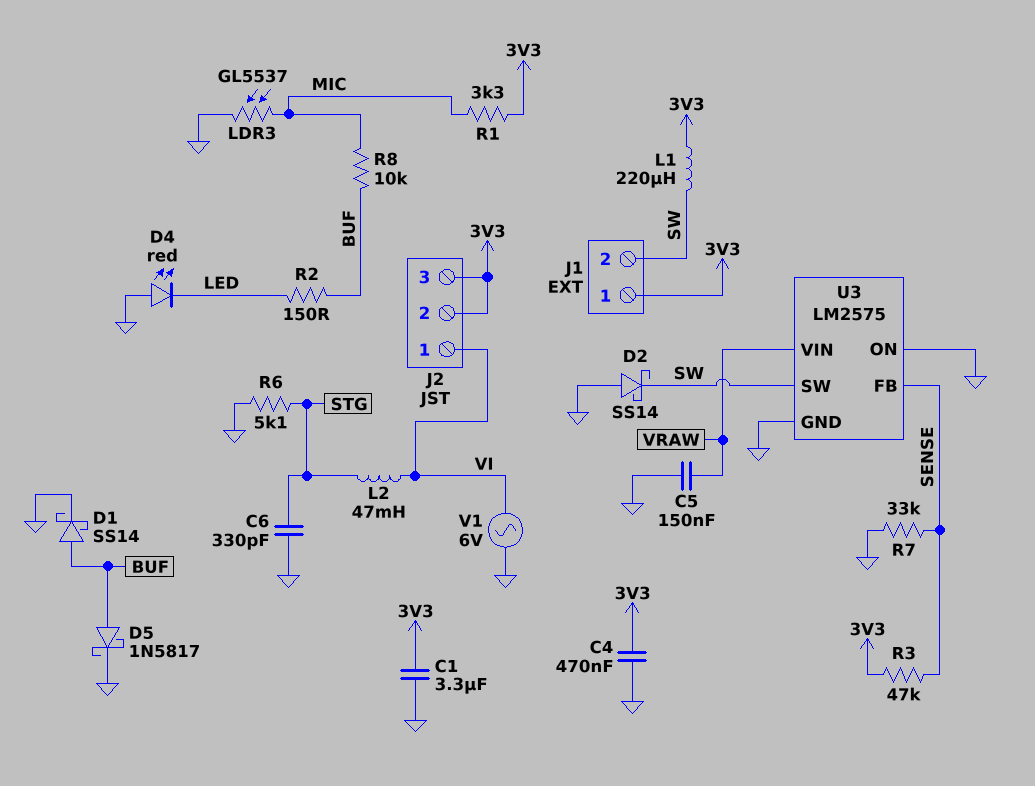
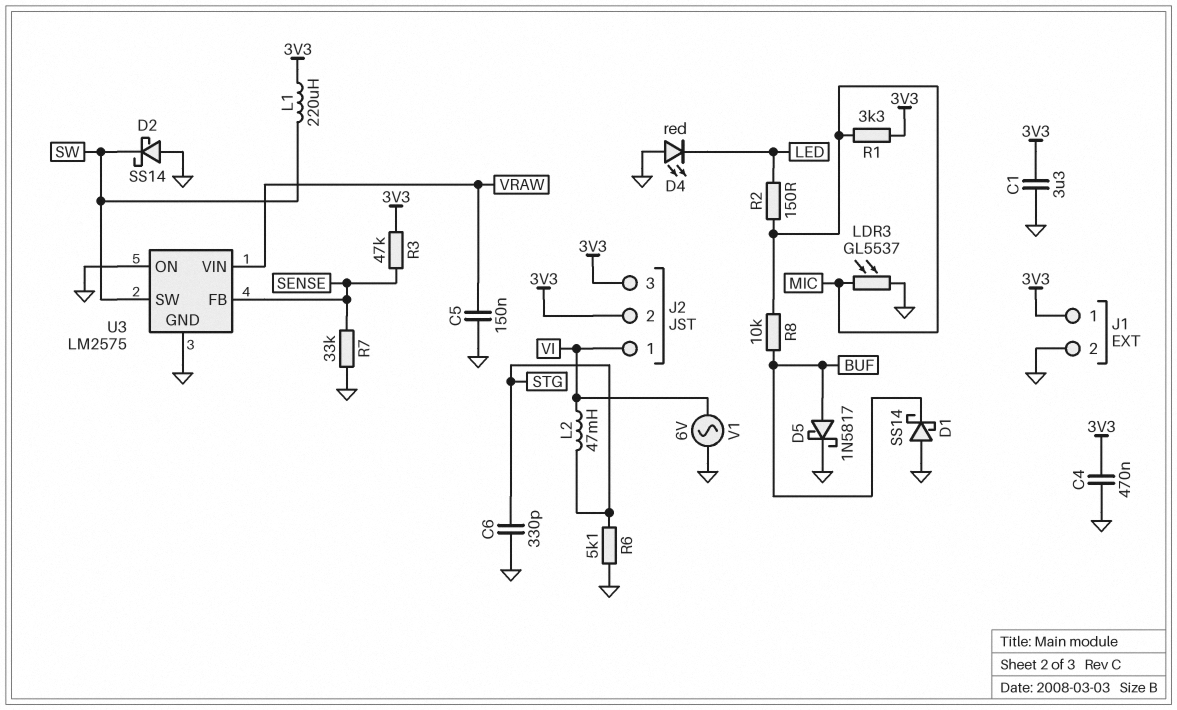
D1: schottky SS14 (A BUF, K GND) -> schottky SS14 (A GND, K BUF)
J1 pin 2: SW -> GND
R2: 150 (BUF, LED) -> 150 (LED, MIC)

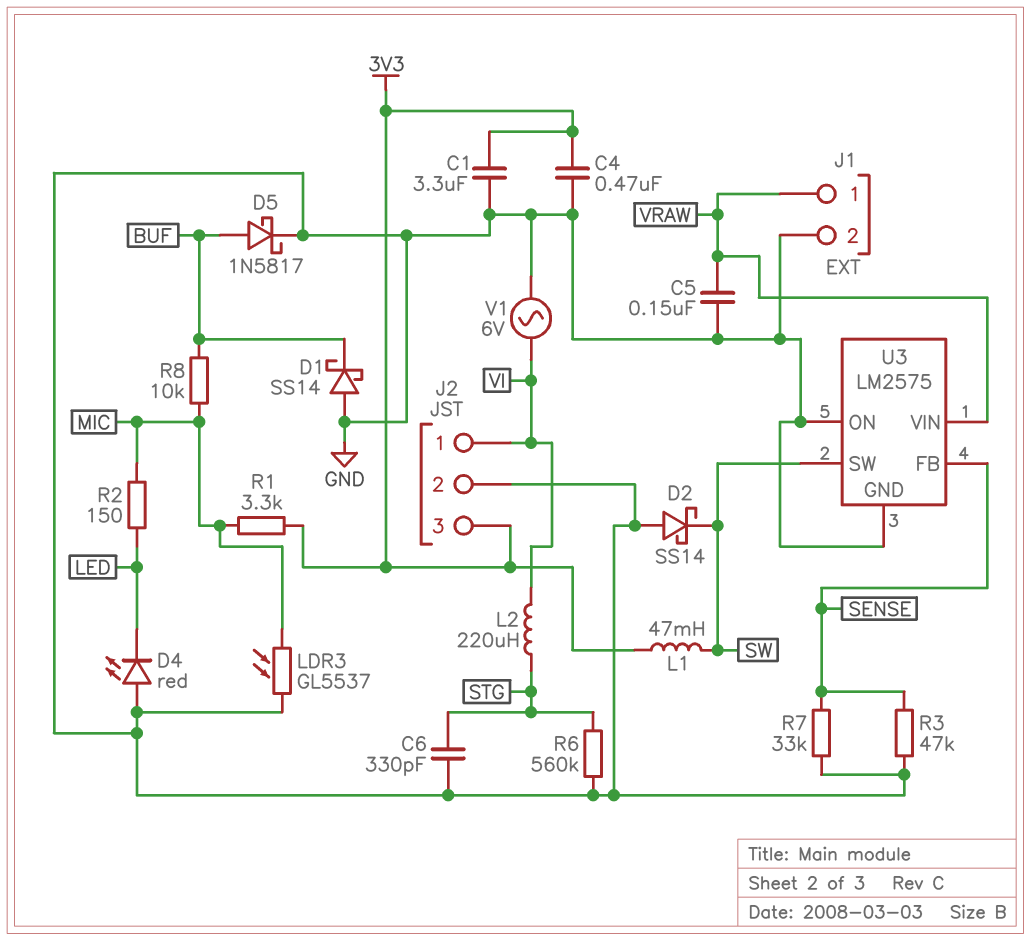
J1 pin 1: 3V3 -> VRAW
J2 pin 2: 3V3 -> GND
L1: 220uH (3V3, SW) -> 47mH (3V3, SW)
L2: 47mH (STG, VI) -> 220uH (STG, VI)
R3: 47k (3V3, SENSE) -> 47k (GND, SENSE)
R6: 5.1k (GND, STG) -> 560k (GND, STG)

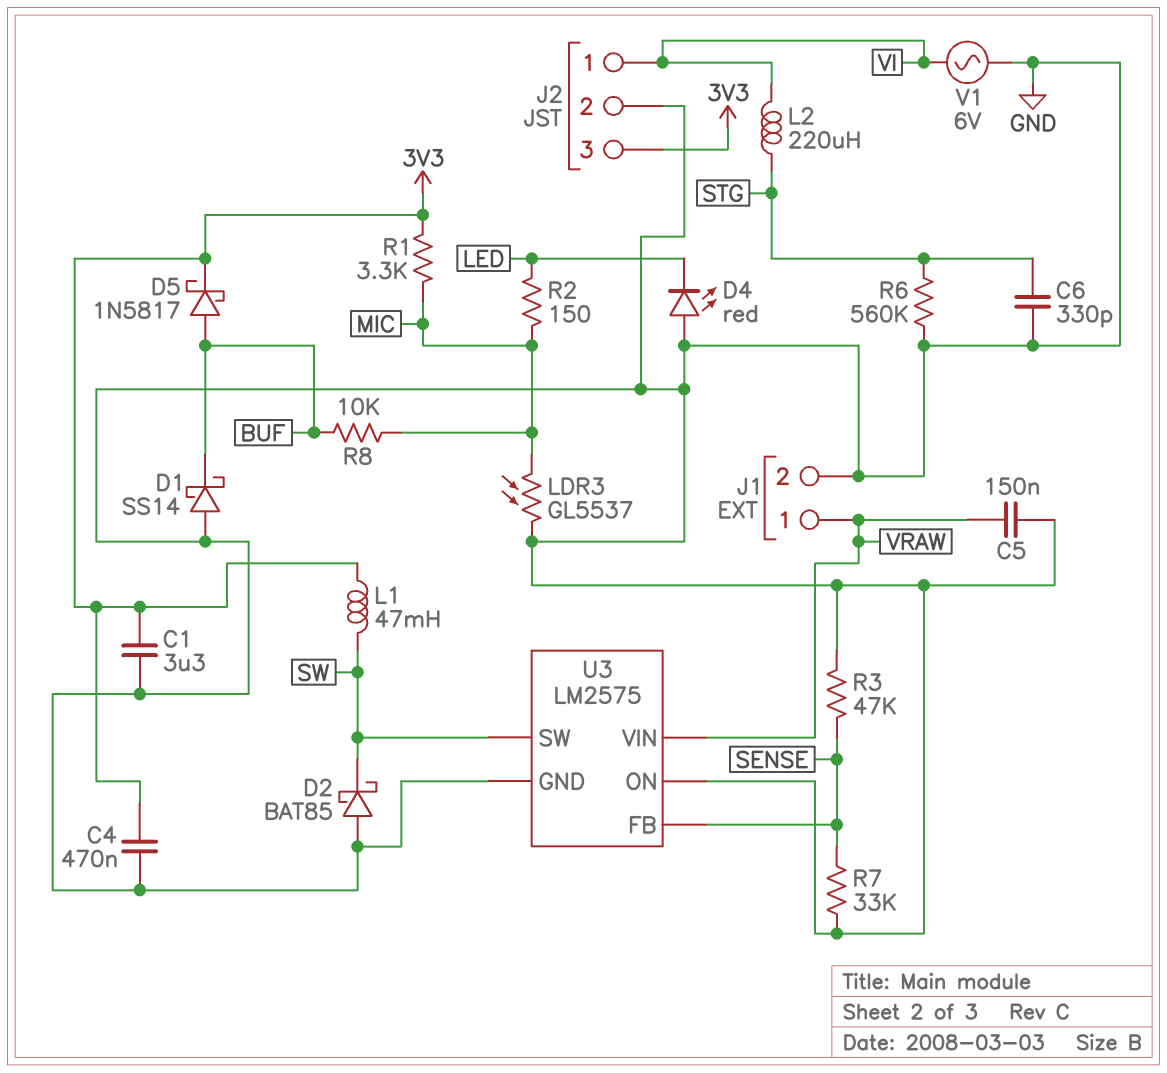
D2: schottky SS14 (A GND, K SW) -> schottky BAT85 (A GND, K SW)
D5: schottky 1N5817 (A BUF, K GND) -> schottky 1N5817 (A BUF, K 3V3)

